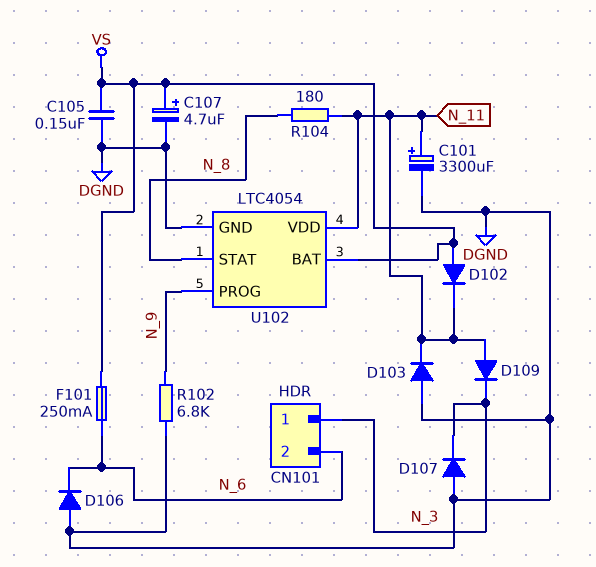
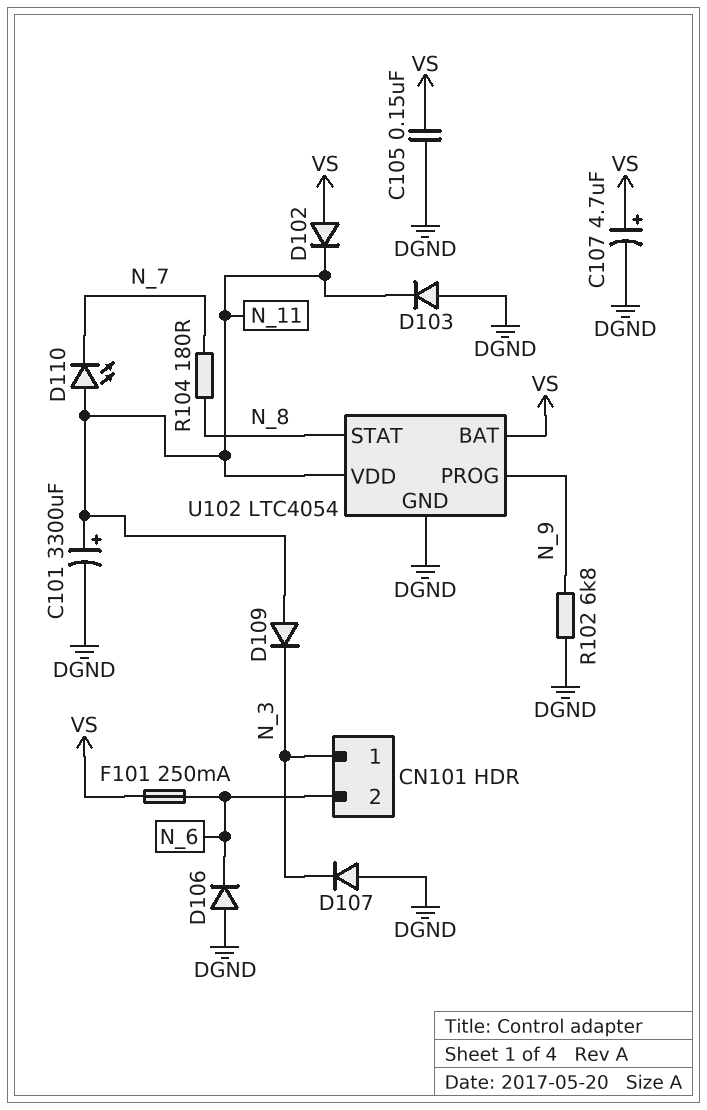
D110: none -> LED (A N_11, K N_7)
R104: 180 (N_8, N_11) -> 180 (N_7, N_8)

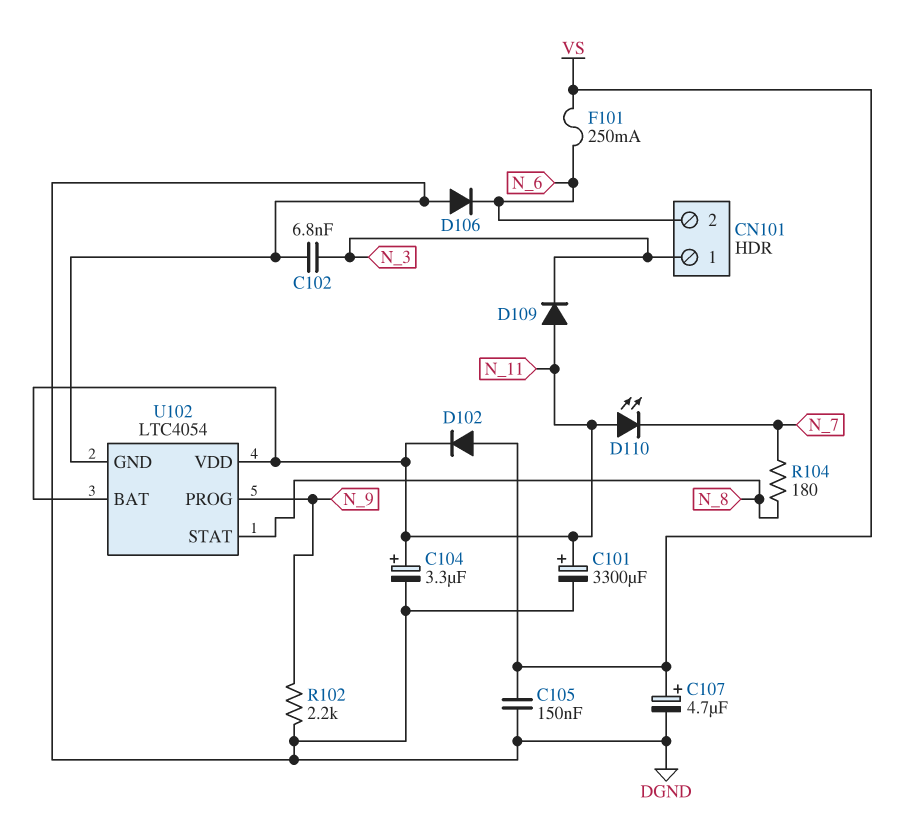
C102: none -> 6.8nF (DGND, N_3)
C104: none -> 3.3uF (plus N_11, minus DGND)
D103: diode (A DGND, K N_11) -> none
D107: diode (A DGND, K N_3) -> none
R102: 6.8k (DGND, N_9) -> 2.2k (DGND, N_9)
U102 pin BAT: VS -> N_11

